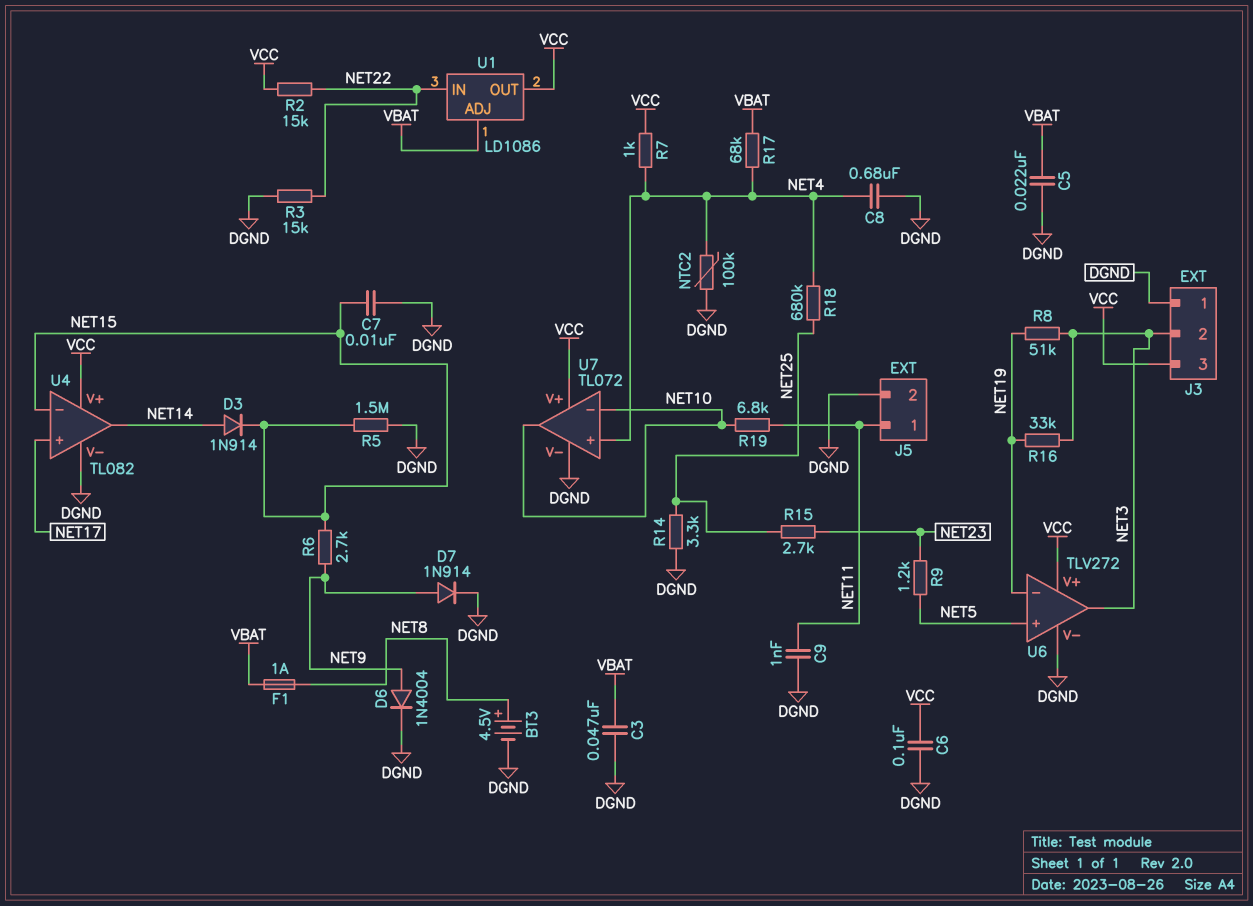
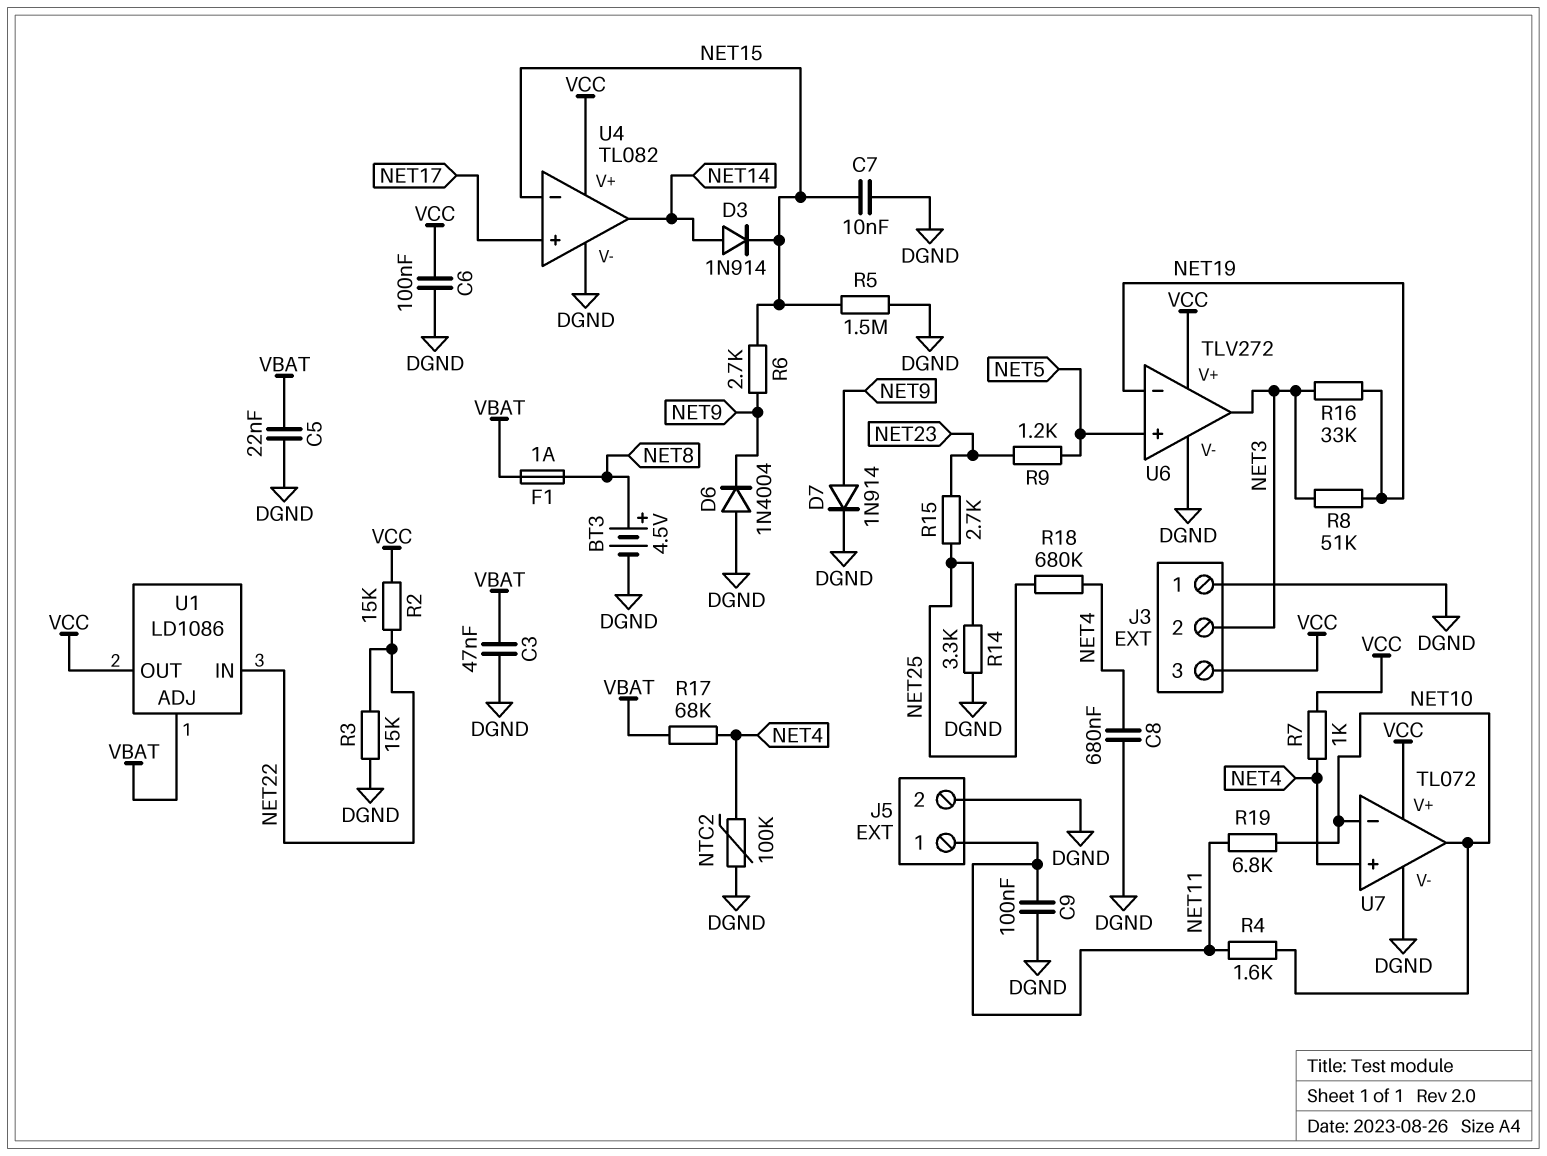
C9: 1nF (DGND, NET11) -> 100nF (DGND, NET11)
D6: diode 1N4004 (A NET9, K DGND) -> diode 1N4004 (A DGND, K NET9)
R4: none -> 1.6k (NET10, NET11)

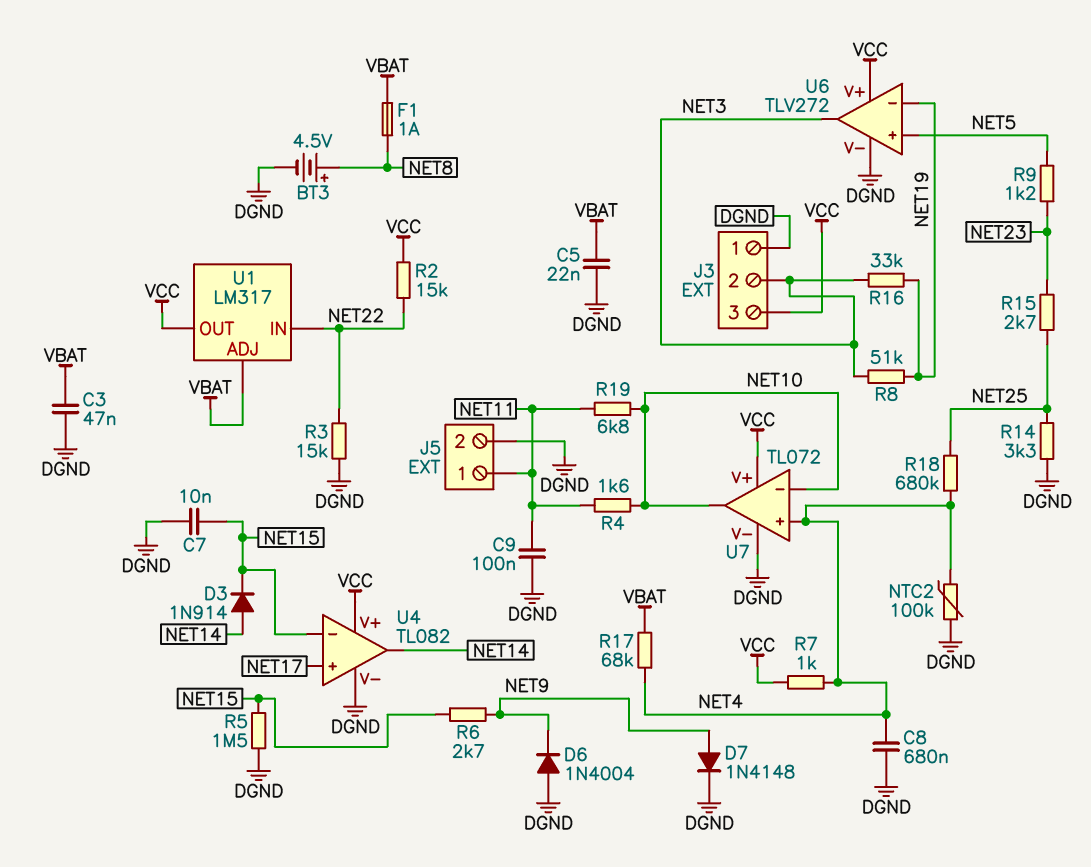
C6: 100nF (DGND, VCC) -> none
D7: diode 1N914 (A NET9, K DGND) -> diode 1N4148 (A NET9, K DGND)
U1: LD1086 -> LM317

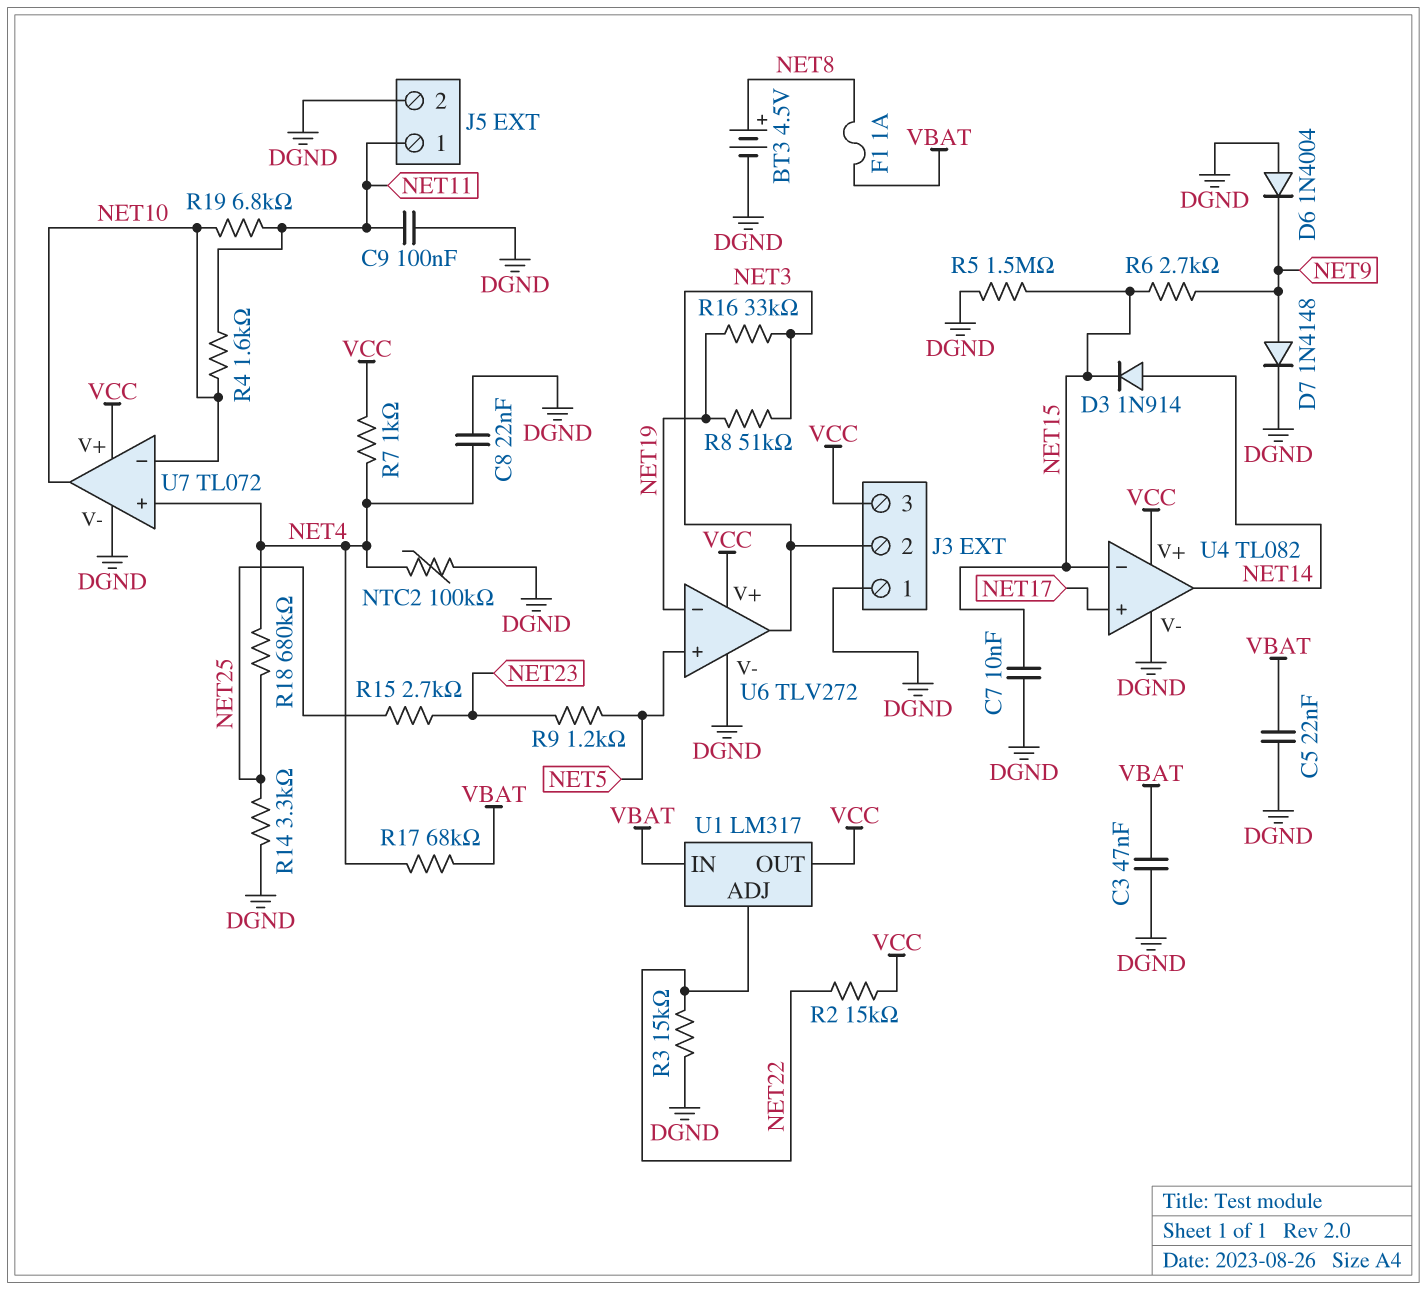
C8: 680nF (DGND, NET4) -> 22nF (DGND, NET4)
U1 pin ADJ: VBAT -> NET22
U1 pin IN: NET22 -> VBAT

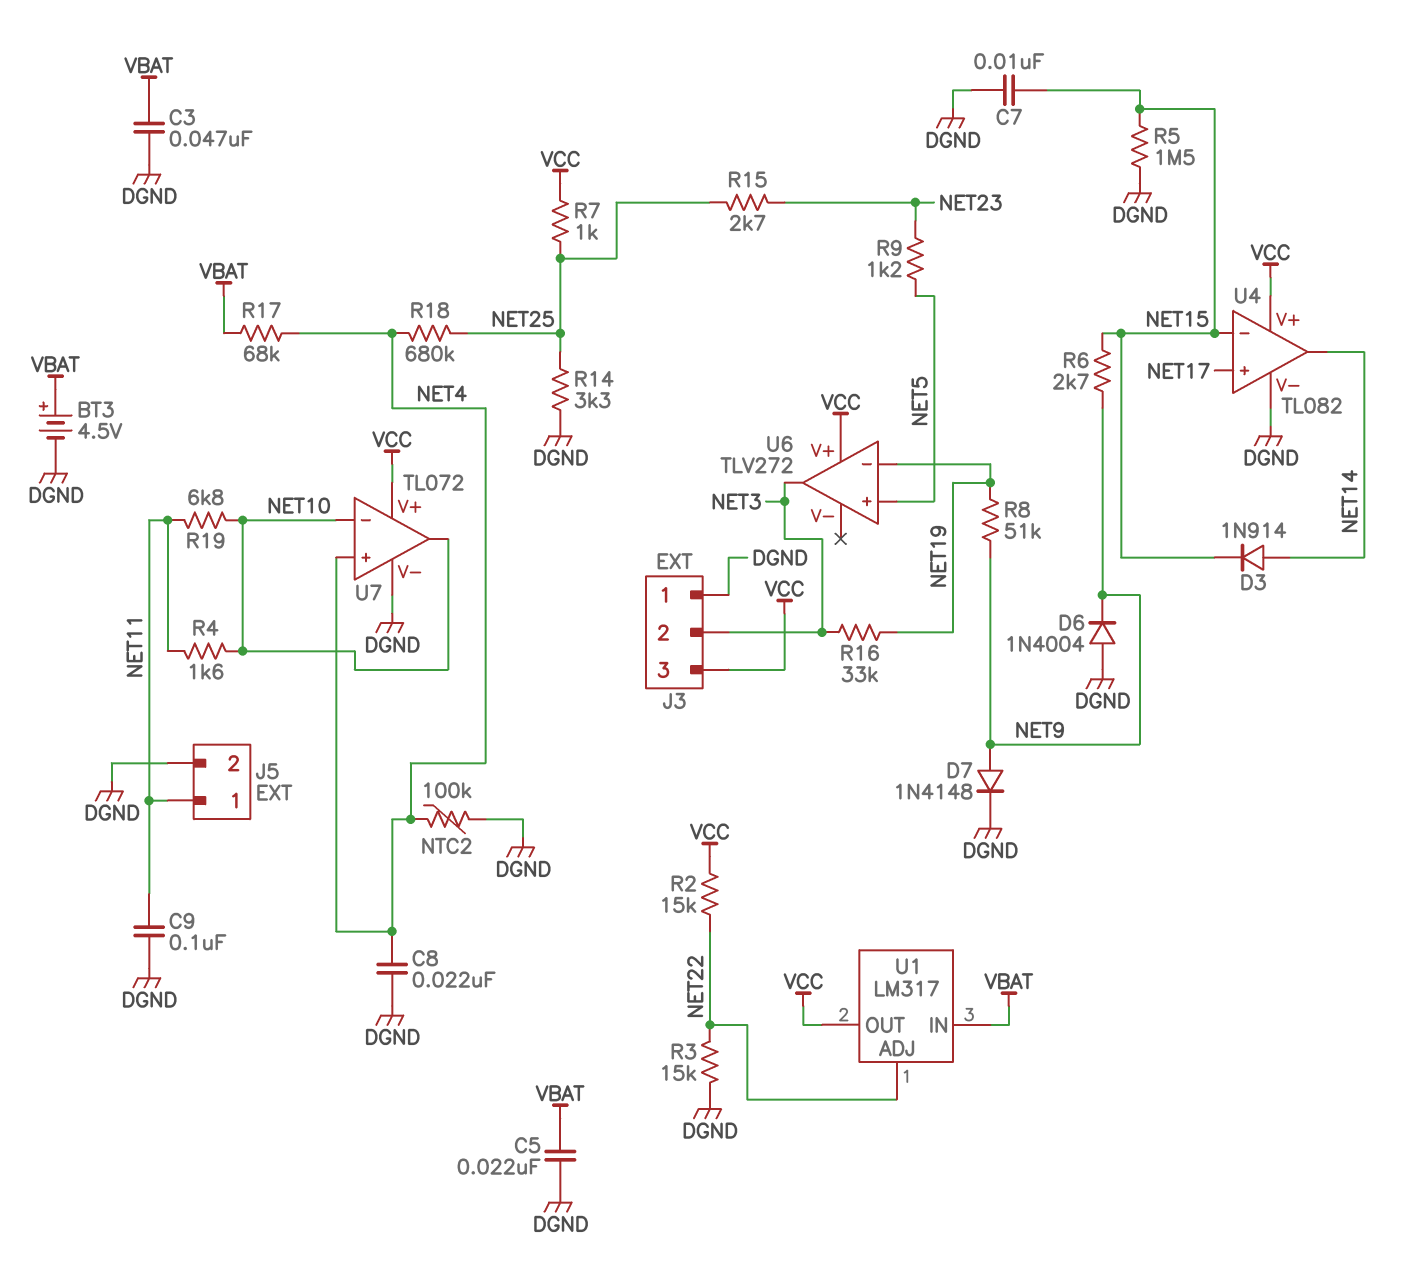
BT3: 4.5V (plus NET8, minus DGND) -> 4.5V (plus VBAT, minus DGND)
F1: 1A (NET8, VBAT) -> none
R7: 1k (NET4, VCC) -> 1k (NET25, VCC)
R8: 51k (NET3, NET19) -> 51k (NET9, NET19)
U6 pin V-: DGND -> none

